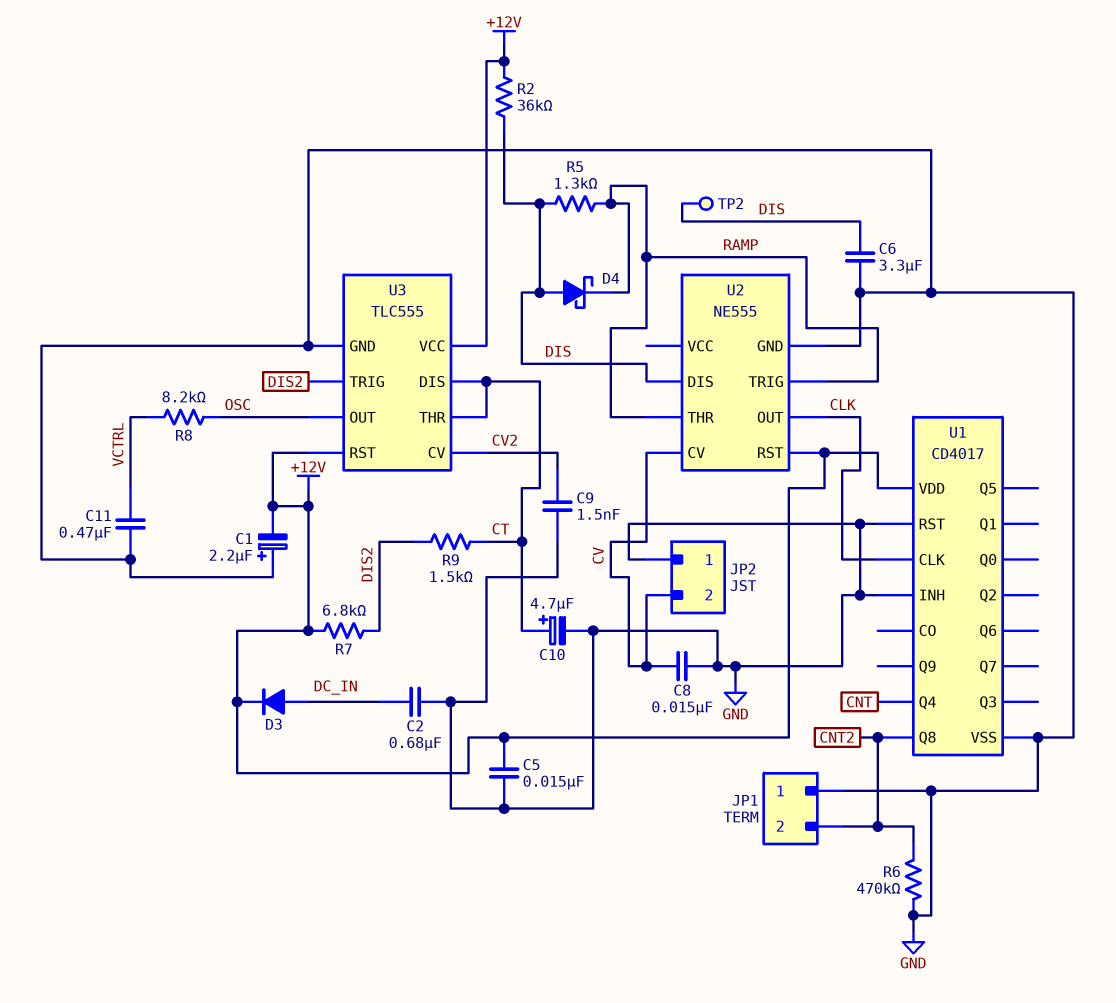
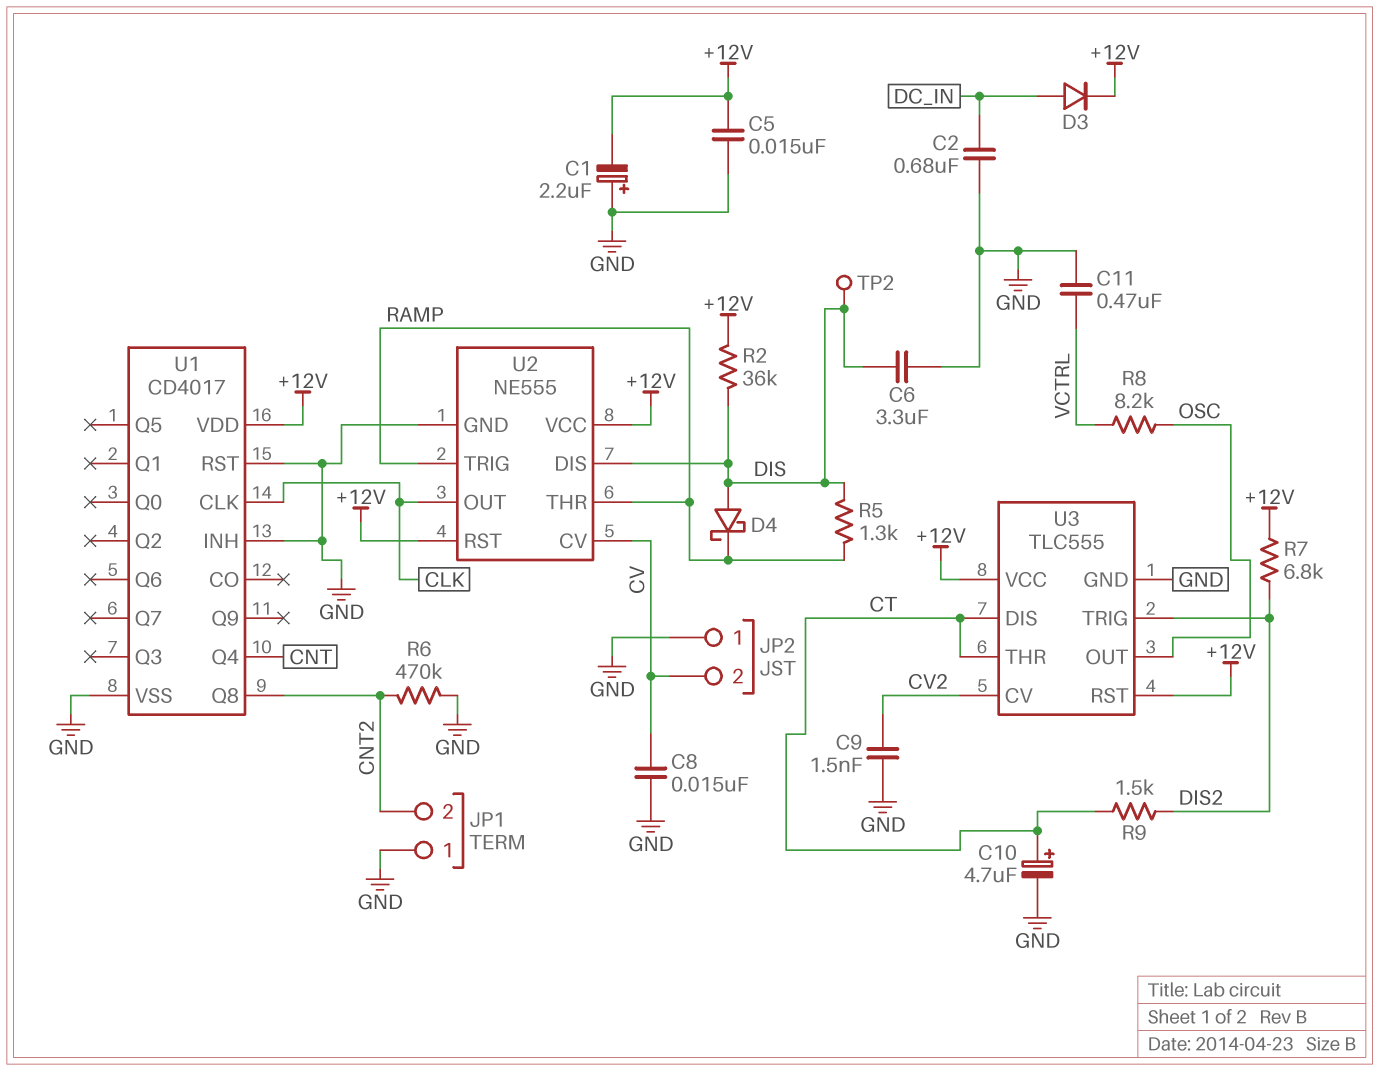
U2 pin VCC: none -> +12V

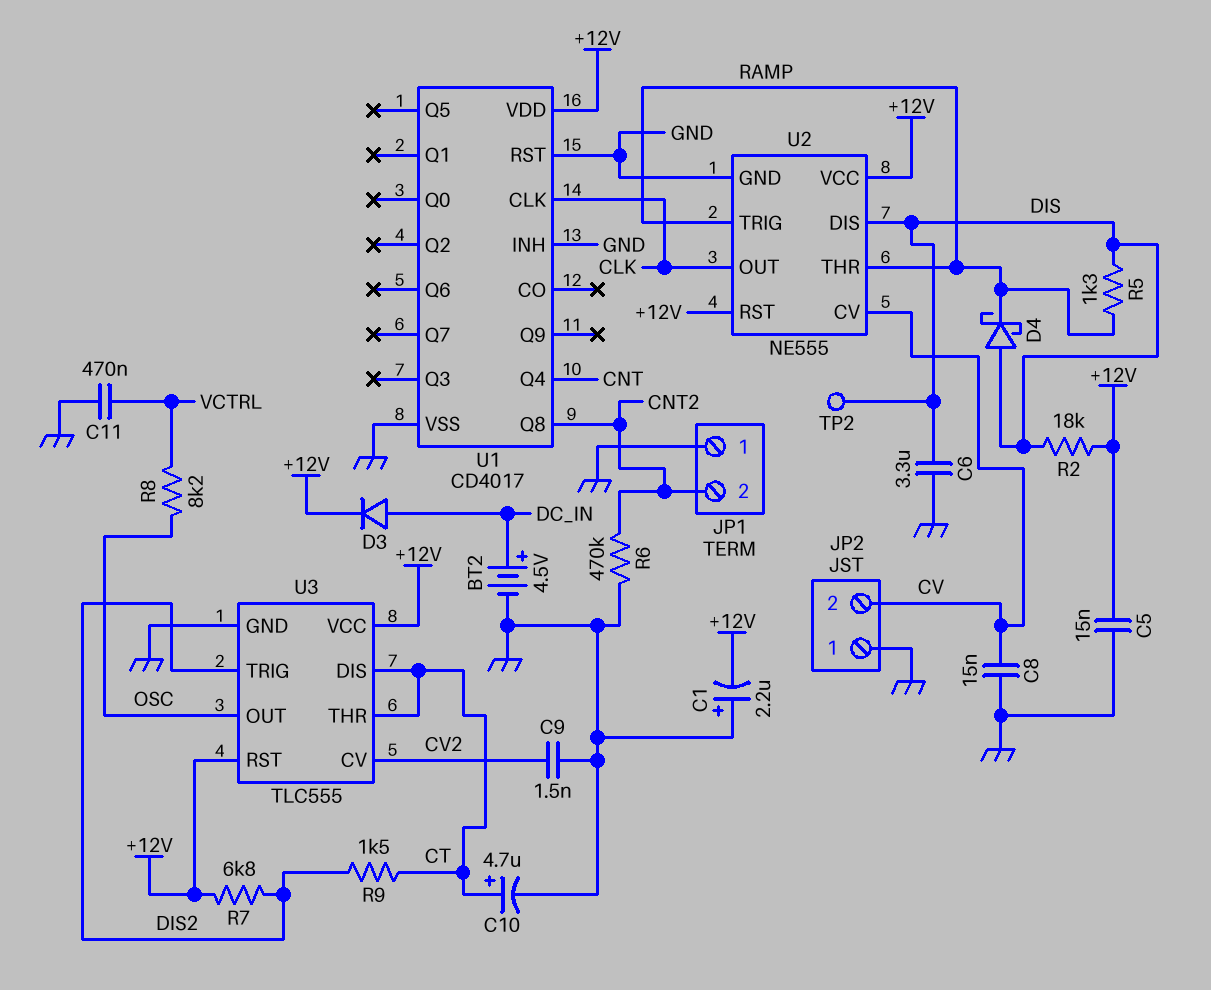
BT2: none -> 4.5V (plus DC_IN, minus GND)
C2: 680nF (DC_IN, GND) -> none
R2: 36k (+12V, DIS) -> 18k (+12V, DIS)

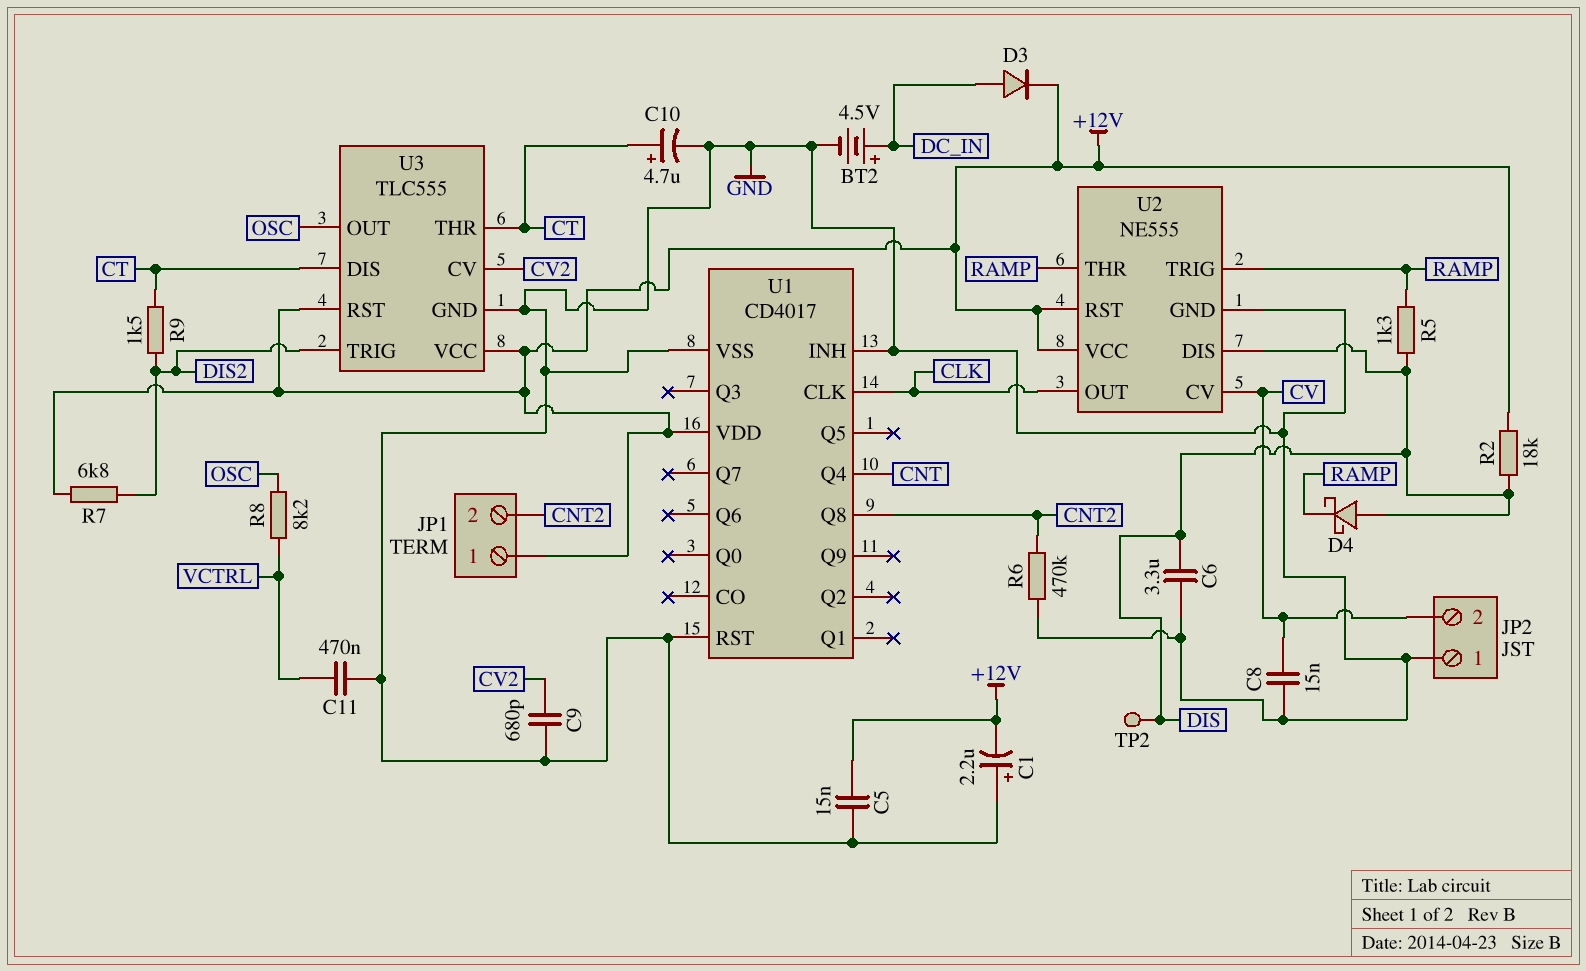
C9: 1.5nF (CV2, GND) -> 680pF (CV2, GND)
JP1 pin 1: GND -> +12V

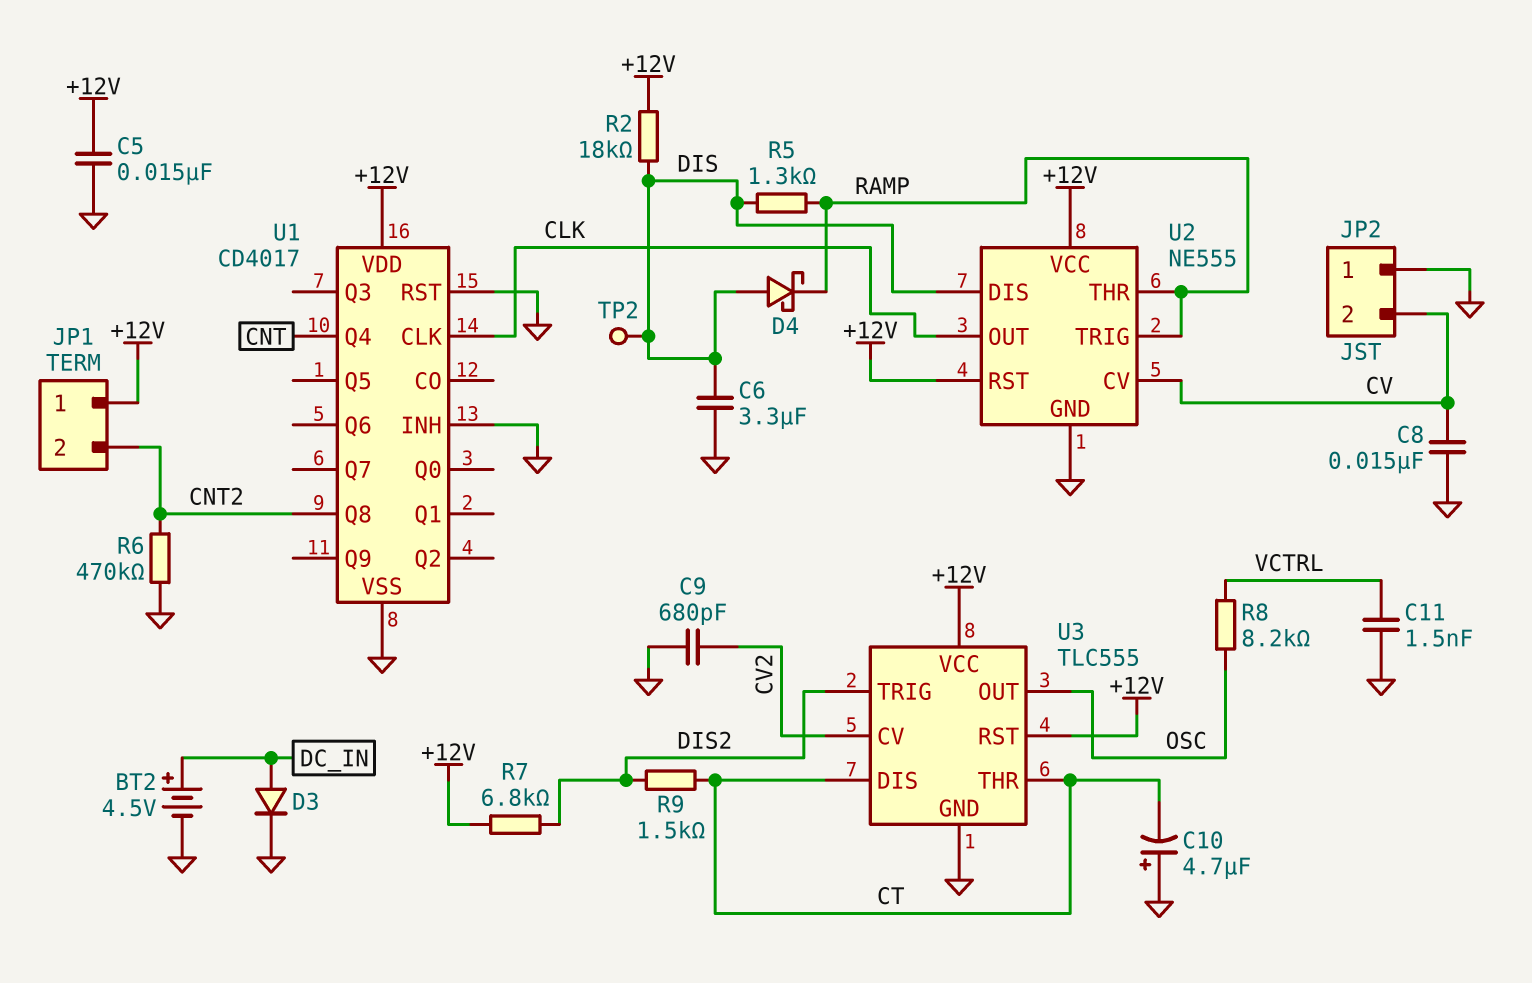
C1: 2.2uF (plus GND, minus +12V) -> none
C10: 4.7uF (plus CT, minus GND) -> 4.7uF (plus GND, minus CT)
C11: 470nF (GND, VCTRL) -> 1.5nF (GND, VCTRL)
D3: diode (A DC_IN, K +12V) -> diode (A DC_IN, K GND)

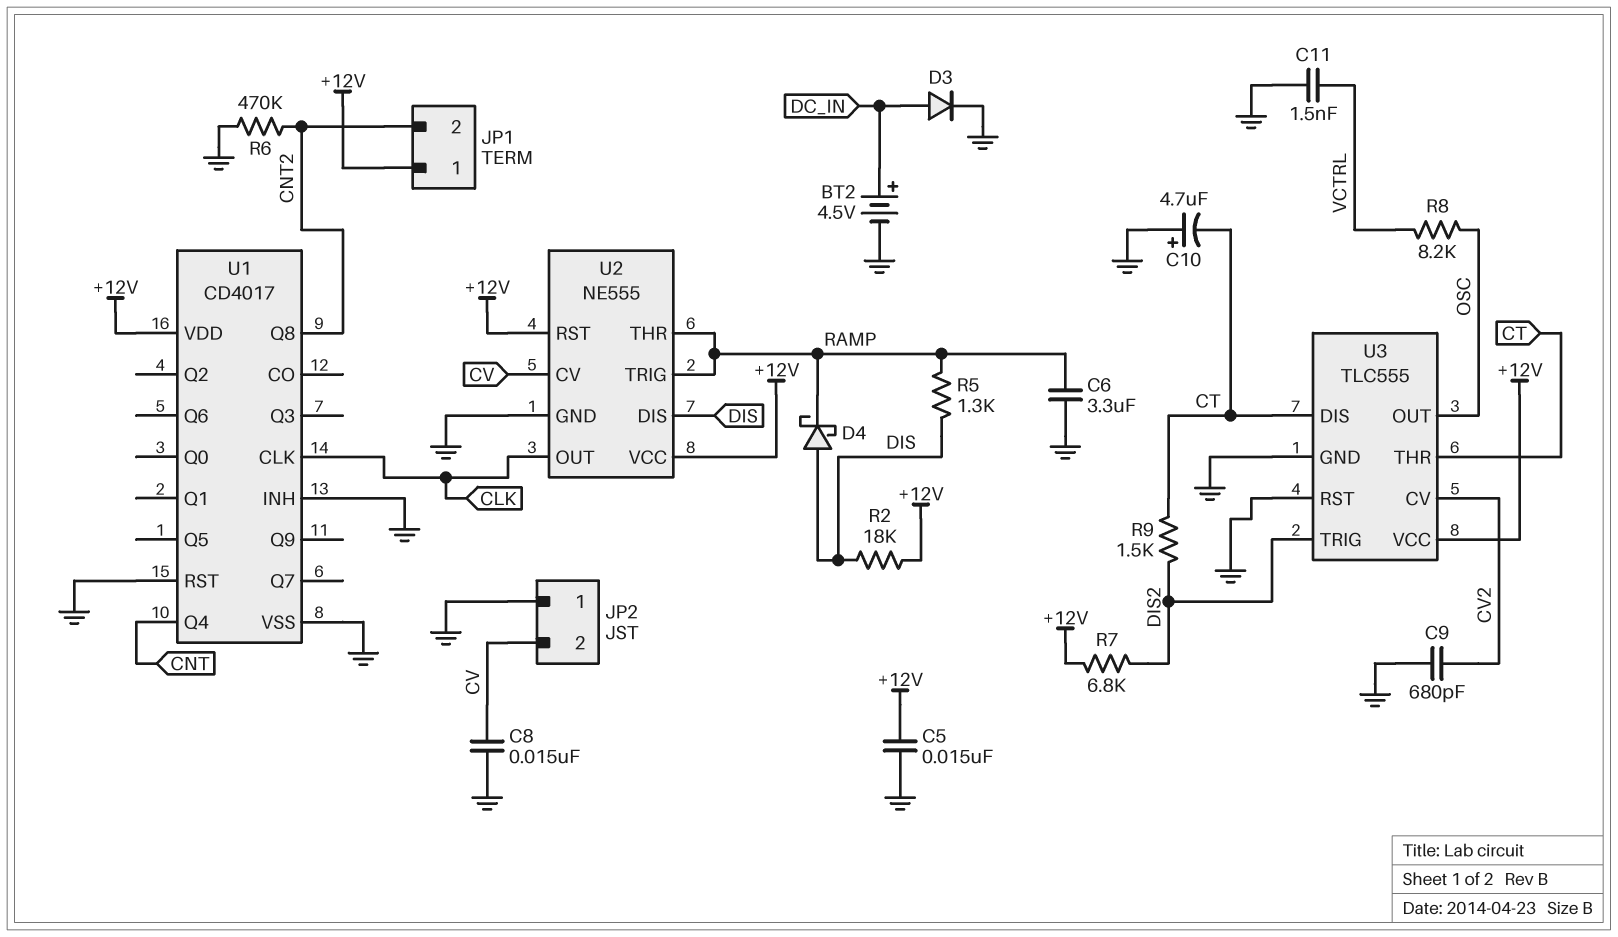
C6: 3.3uF (DIS, GND) -> 3.3uF (GND, RAMP)
TP2: test point (DIS) -> none
U3 pin RST: +12V -> GND

